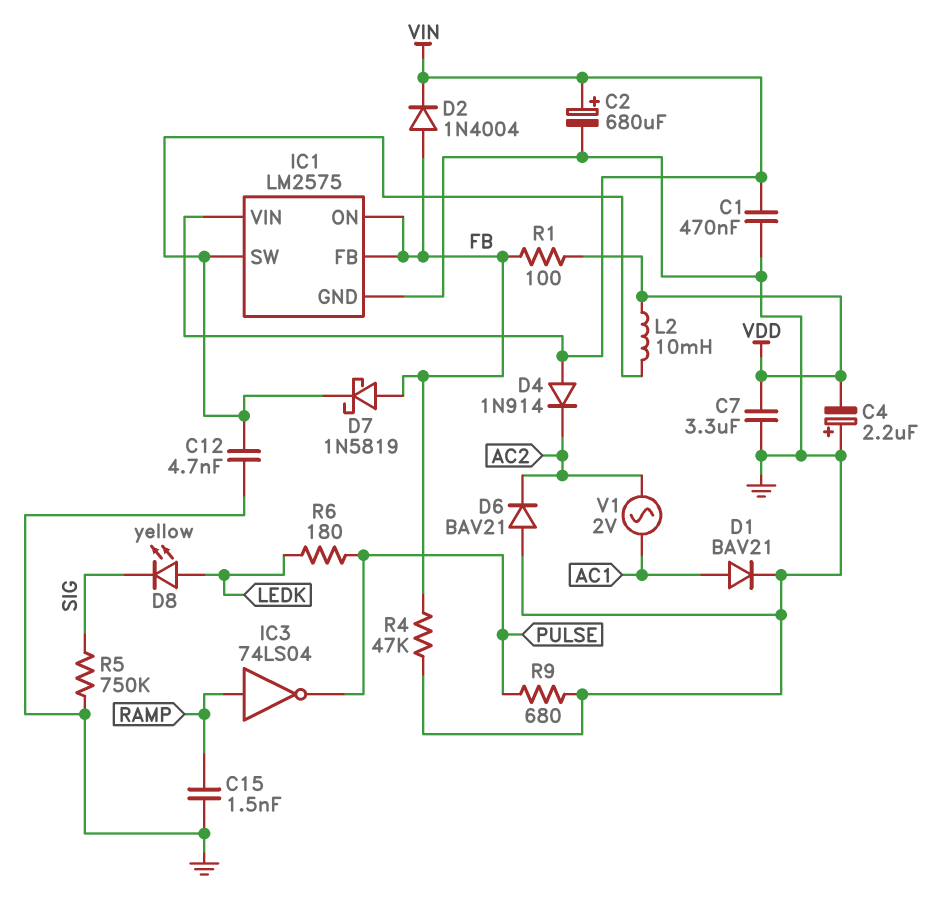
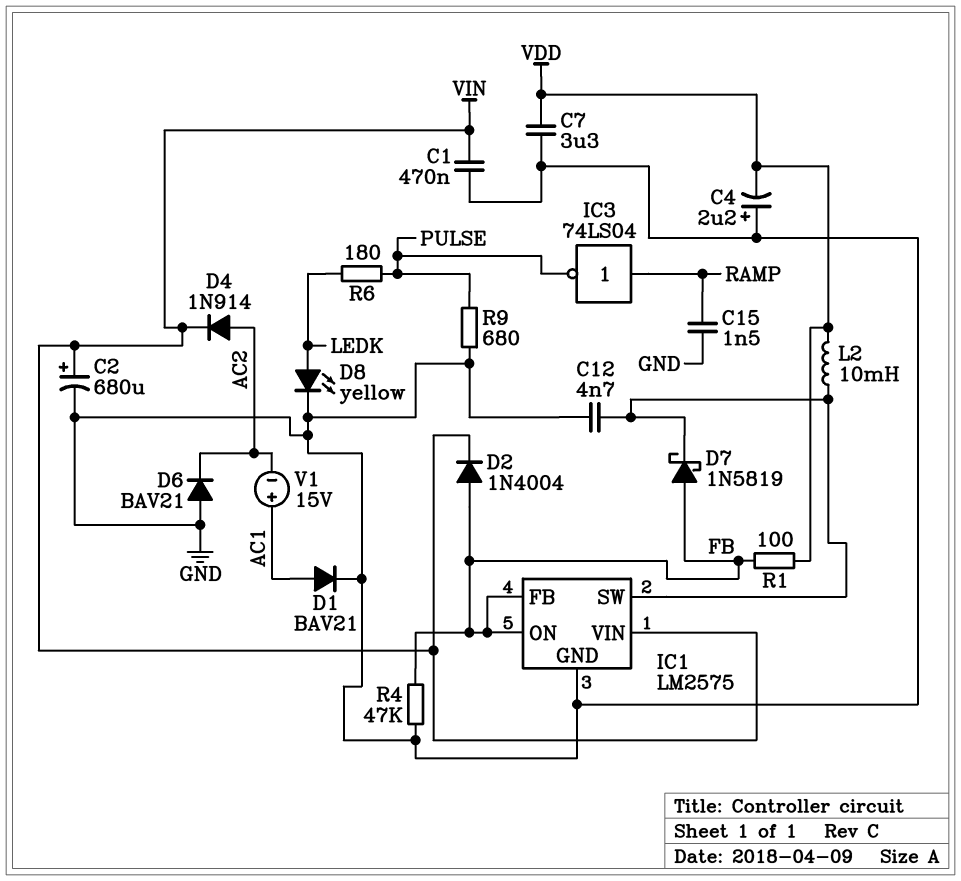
D4: diode 1N914 (A VIN, K AC2) -> diode 1N914 (A AC2, K VIN)
D8: LED yellow (A LEDK, K SIG) -> LED yellow (A LEDK, K GND)
R5: 750k (GND, SIG) -> none
V1: AC 2V (AC1, AC2) -> 15V (plus AC1, minus AC2)

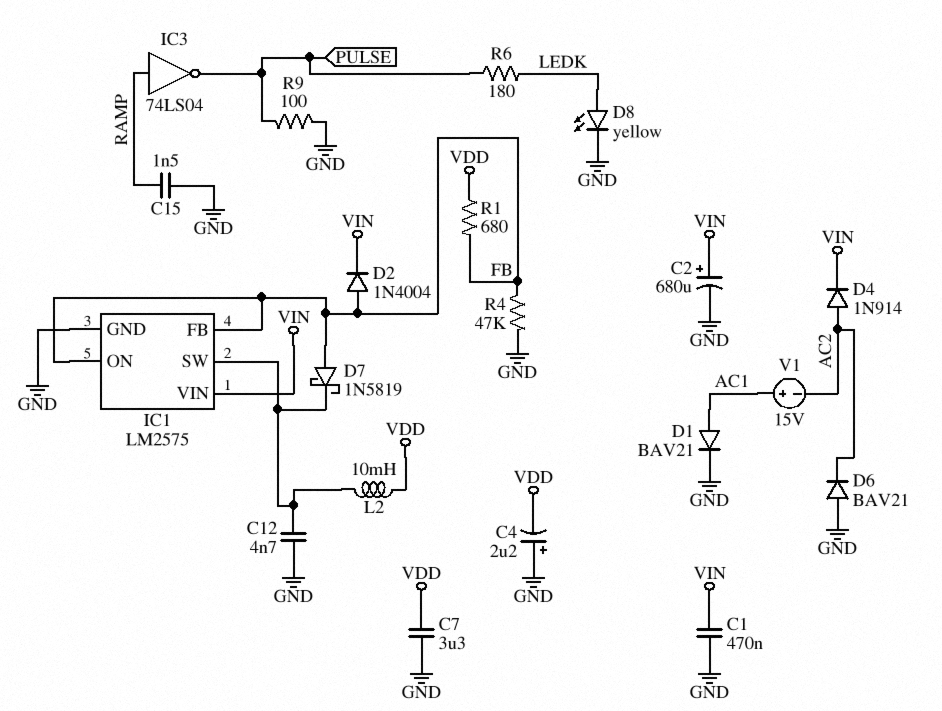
R1: 100 (FB, VDD) -> 680 (FB, VDD)
R9: 680 (GND, PULSE) -> 100 (GND, PULSE)

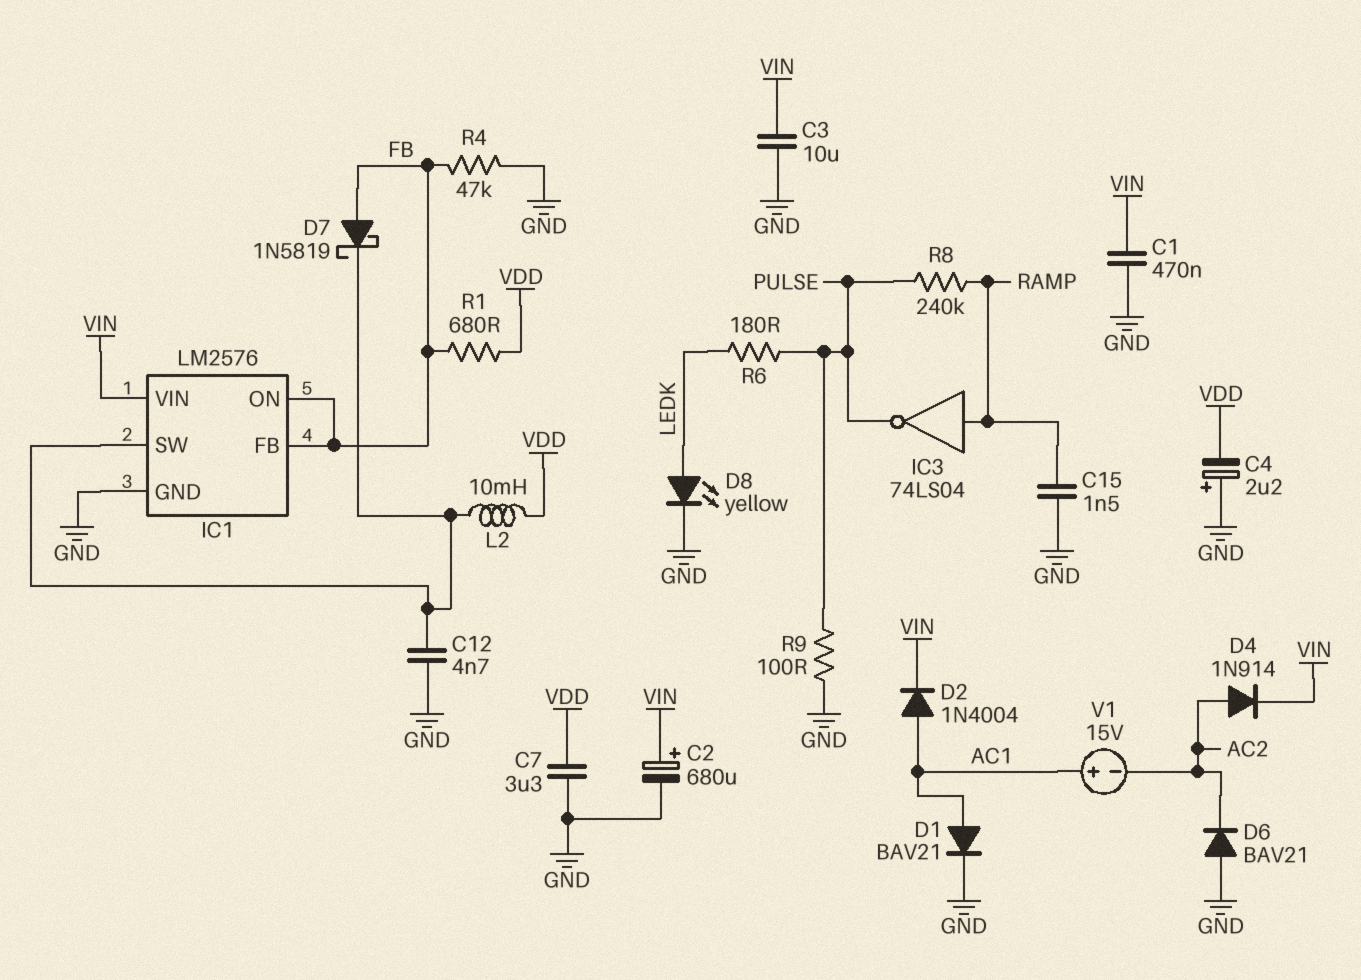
C3: none -> 10uF (GND, VIN)
D2: diode 1N4004 (A FB, K VIN) -> diode 1N4004 (A AC1, K VIN)
IC1: LM2575 -> LM2576
R8: none -> 240k (PULSE, RAMP)

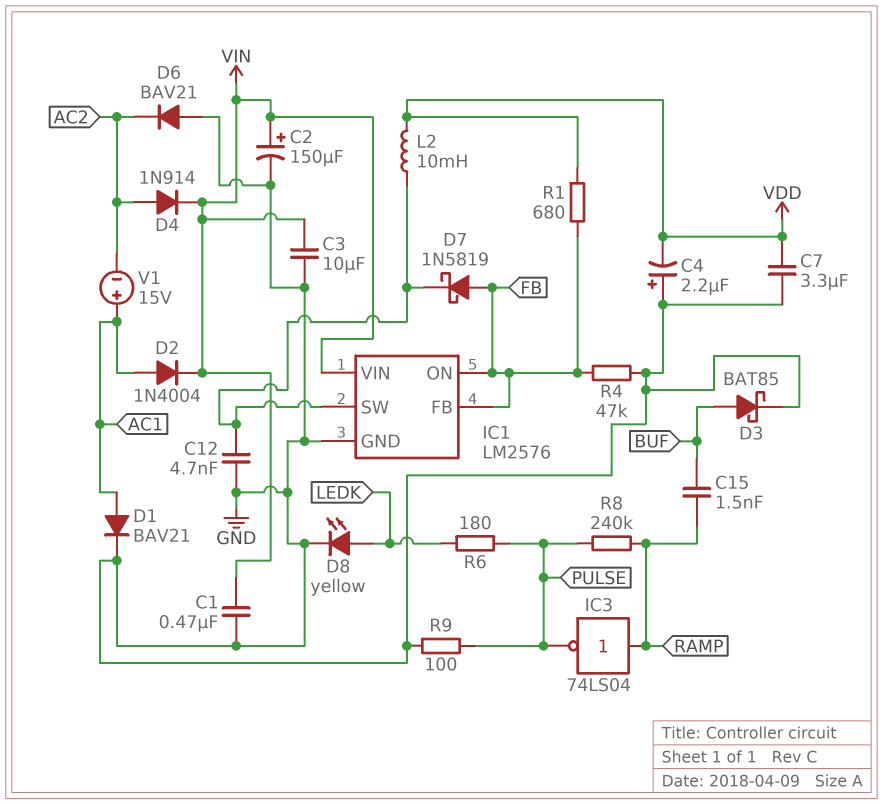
C2: 680uF (plus VIN, minus GND) -> 150uF (plus VIN, minus GND)
C15: 1.5nF (GND, RAMP) -> 1.5nF (BUF, RAMP)
D3: none -> schottky BAT85 (A BUF, K GND)

